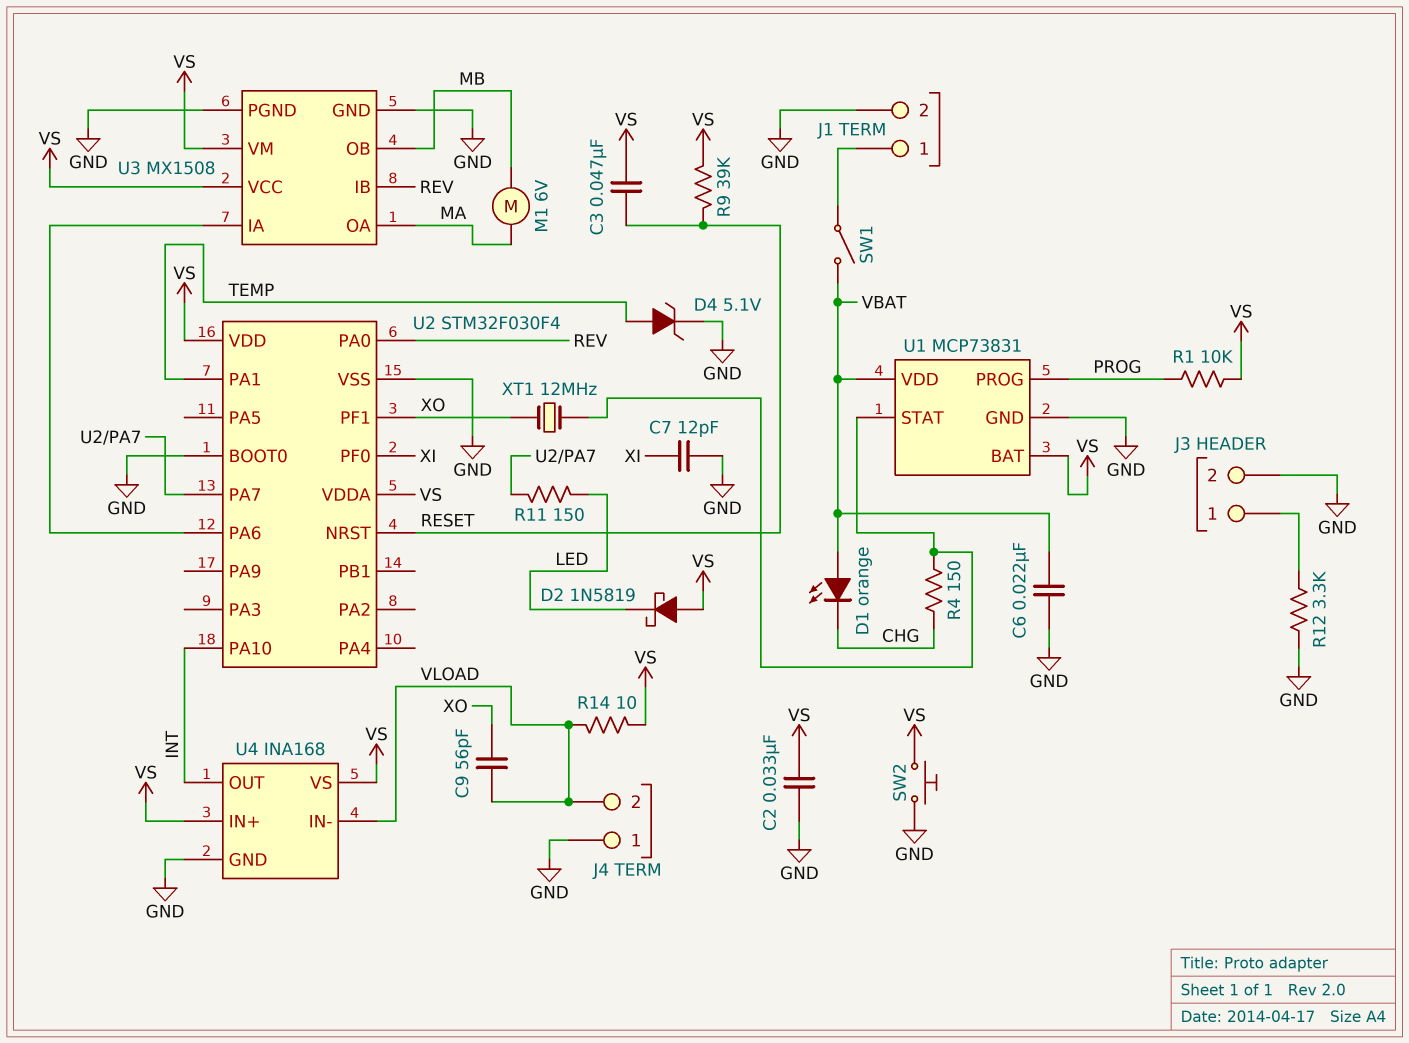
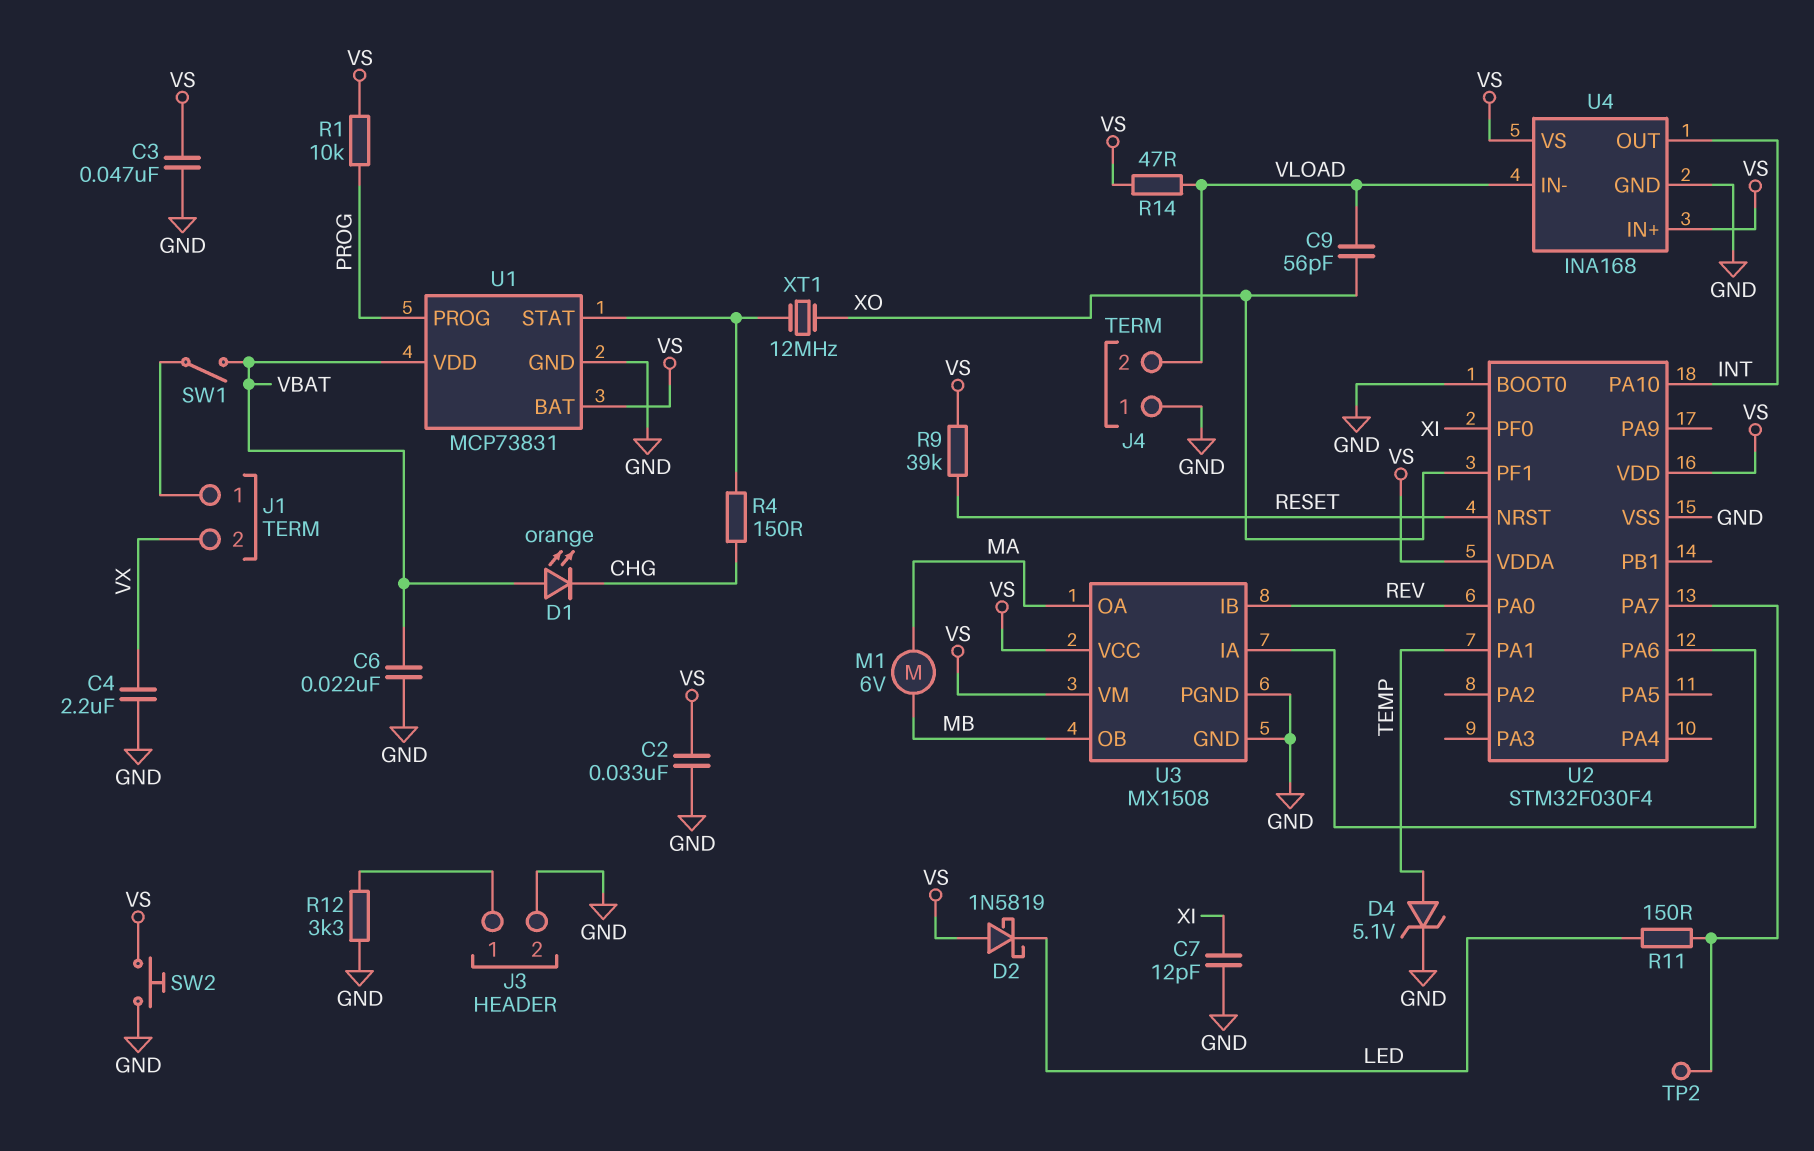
C3: 47nF (RESET, VS) -> 47nF (GND, VS)
C4: none -> 2.2uF (GND, VX)
J1 pin 2: GND -> VX
R14: 10 (VLOAD, VS) -> 47 (VLOAD, VS)
TP2: none -> test point (U2/PA7)

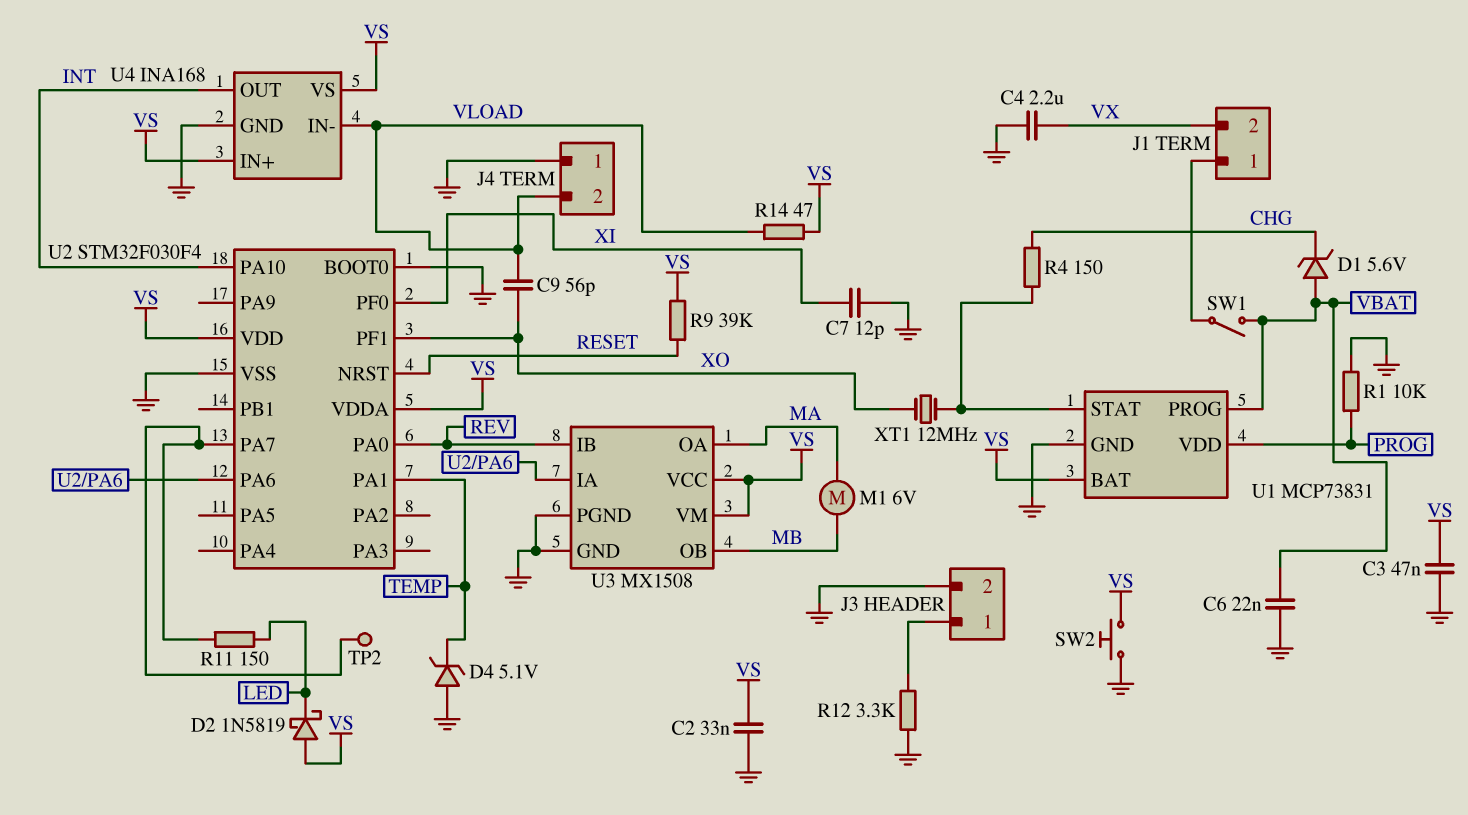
D1: LED orange (A VBAT, K CHG) -> zener 5.6V (A VBAT, K CHG)
D4: zener 5.1V (A TEMP, K GND) -> zener 5.1V (A GND, K TEMP)
R1: 10k (PROG, VS) -> 10k (GND, PROG)
U1 pin PROG: PROG -> VBAT
U1 pin VDD: VBAT -> PROG

